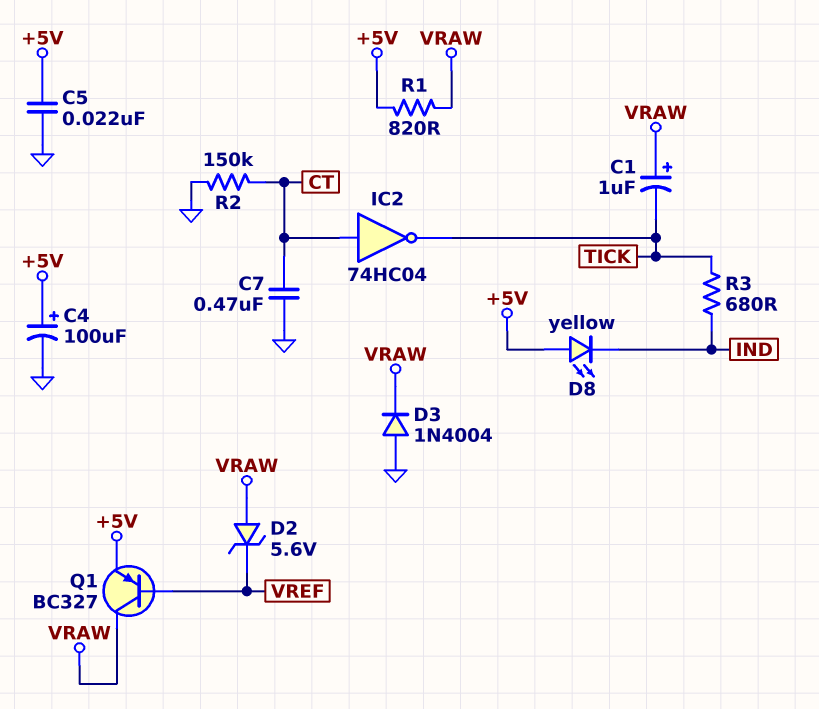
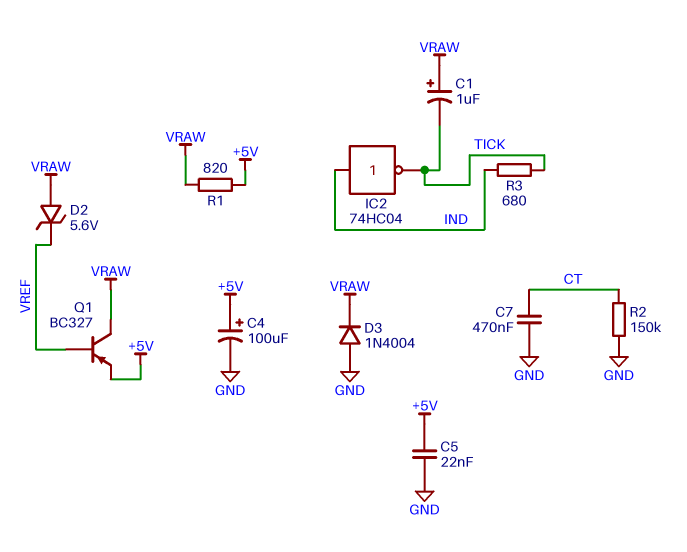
D8: LED yellow (A +5V, K IND) -> none
IC2: NOT 74HC04 (in CT, out TICK) -> NOT 74HC04 (in IND, out TICK)

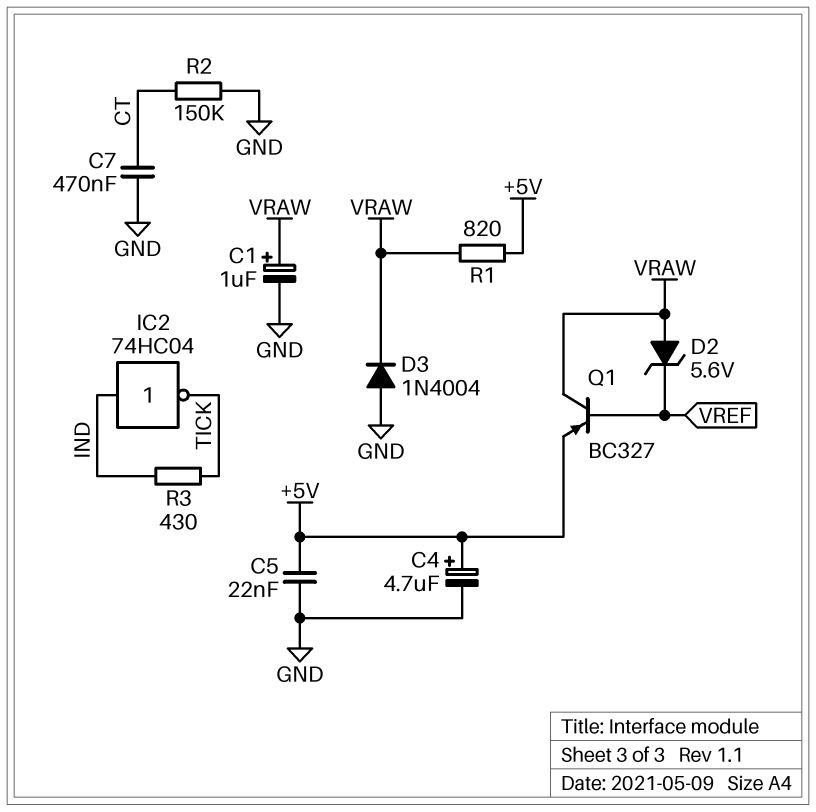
C1: 1uF (plus VRAW, minus TICK) -> 1uF (plus VRAW, minus GND)
C4: 100uF (plus +5V, minus GND) -> 4.7uF (plus +5V, minus GND)
R3: 680 (IND, TICK) -> 430 (IND, TICK)

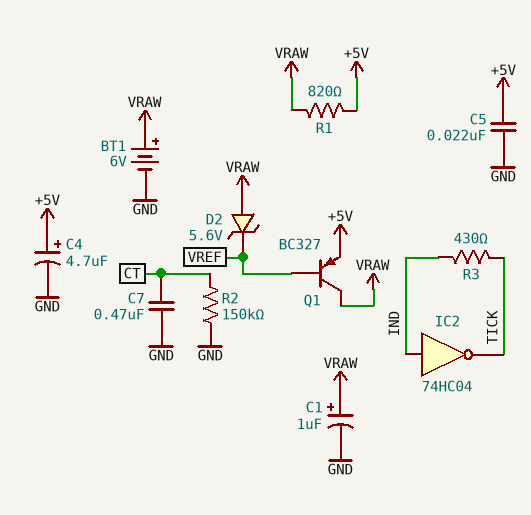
BT1: none -> 6V (plus VRAW, minus GND)
D3: diode 1N4004 (A GND, K VRAW) -> none

